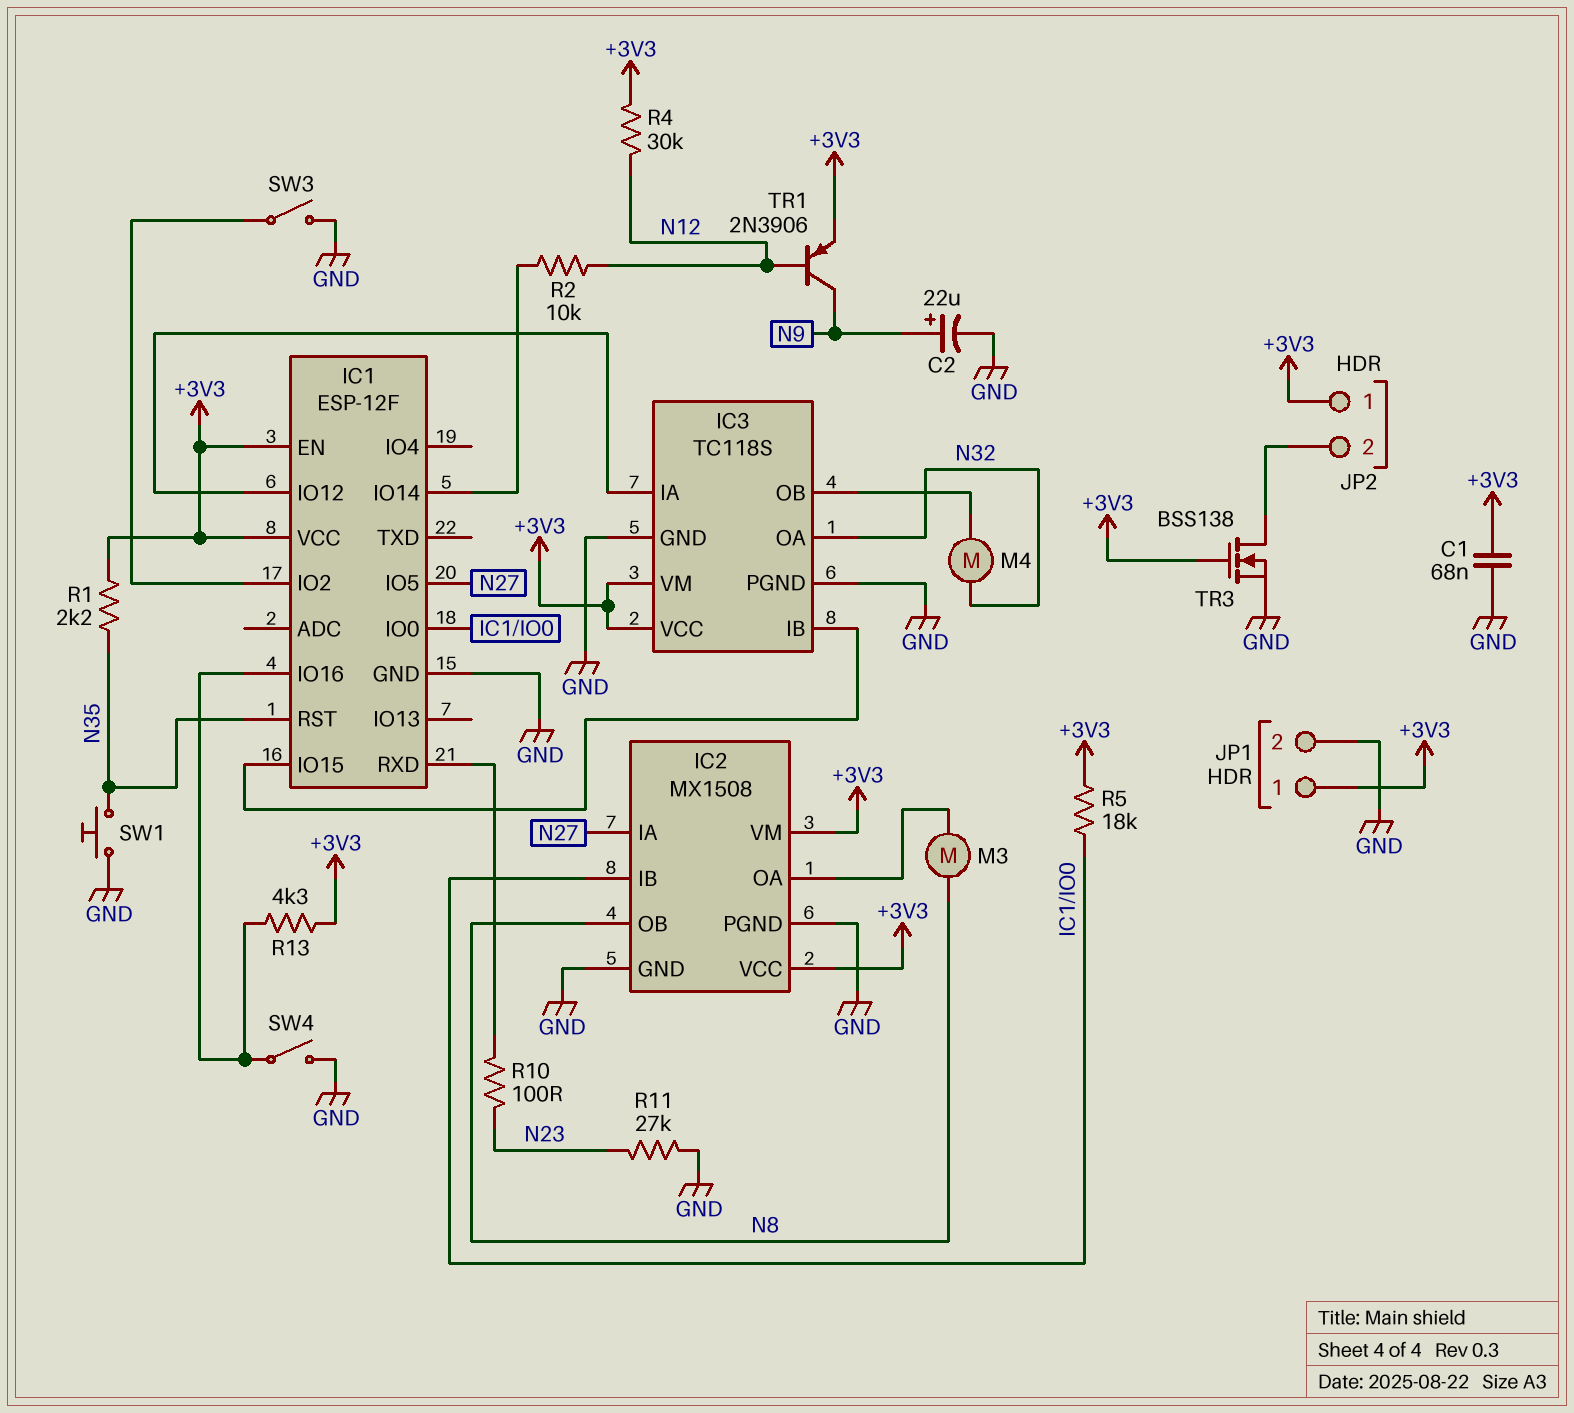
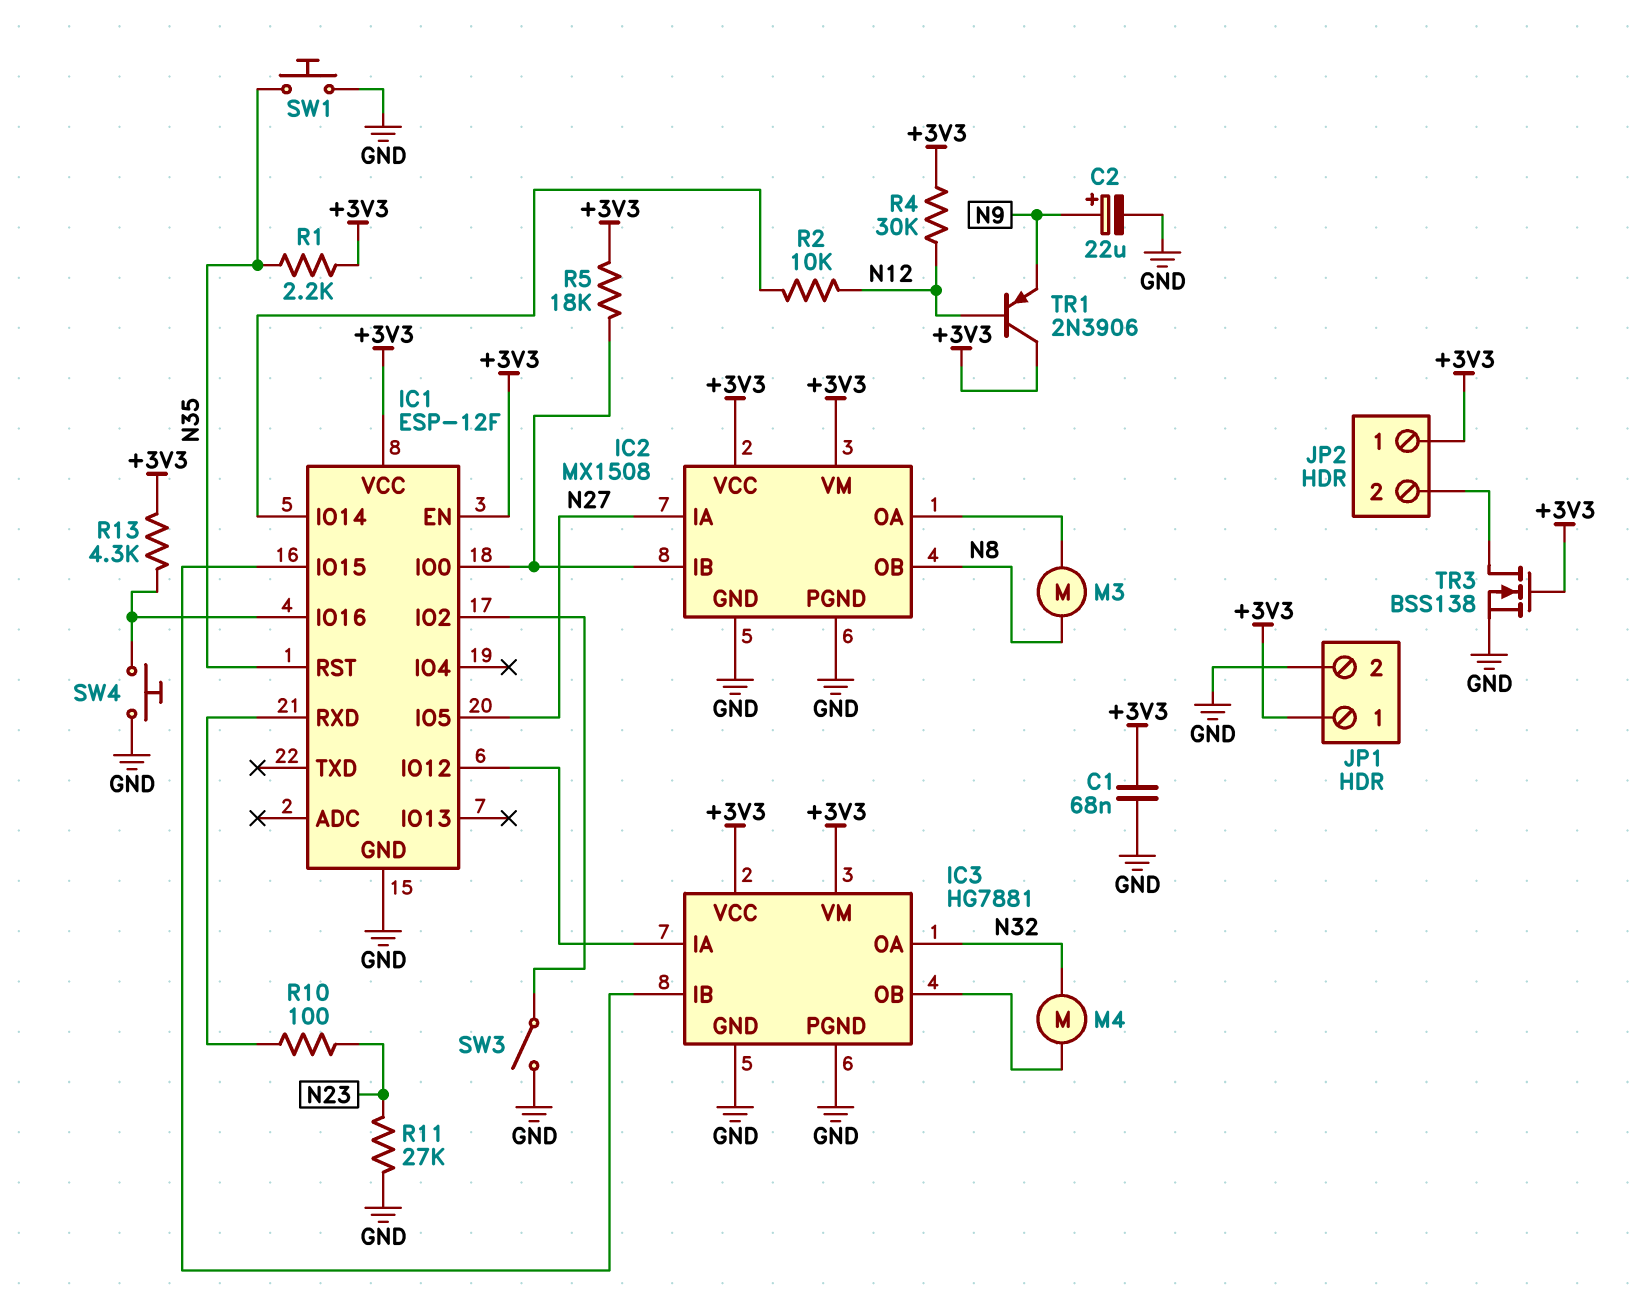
IC3: TC118S -> HG7881
SW4: switch (GND, IC1/IO16) -> button (GND, IC1/IO16)
TR1: PNP 2N3906 (B N12, C N9, E +3V3) -> PNP 2N3906 (B N12, C +3V3, E N9)

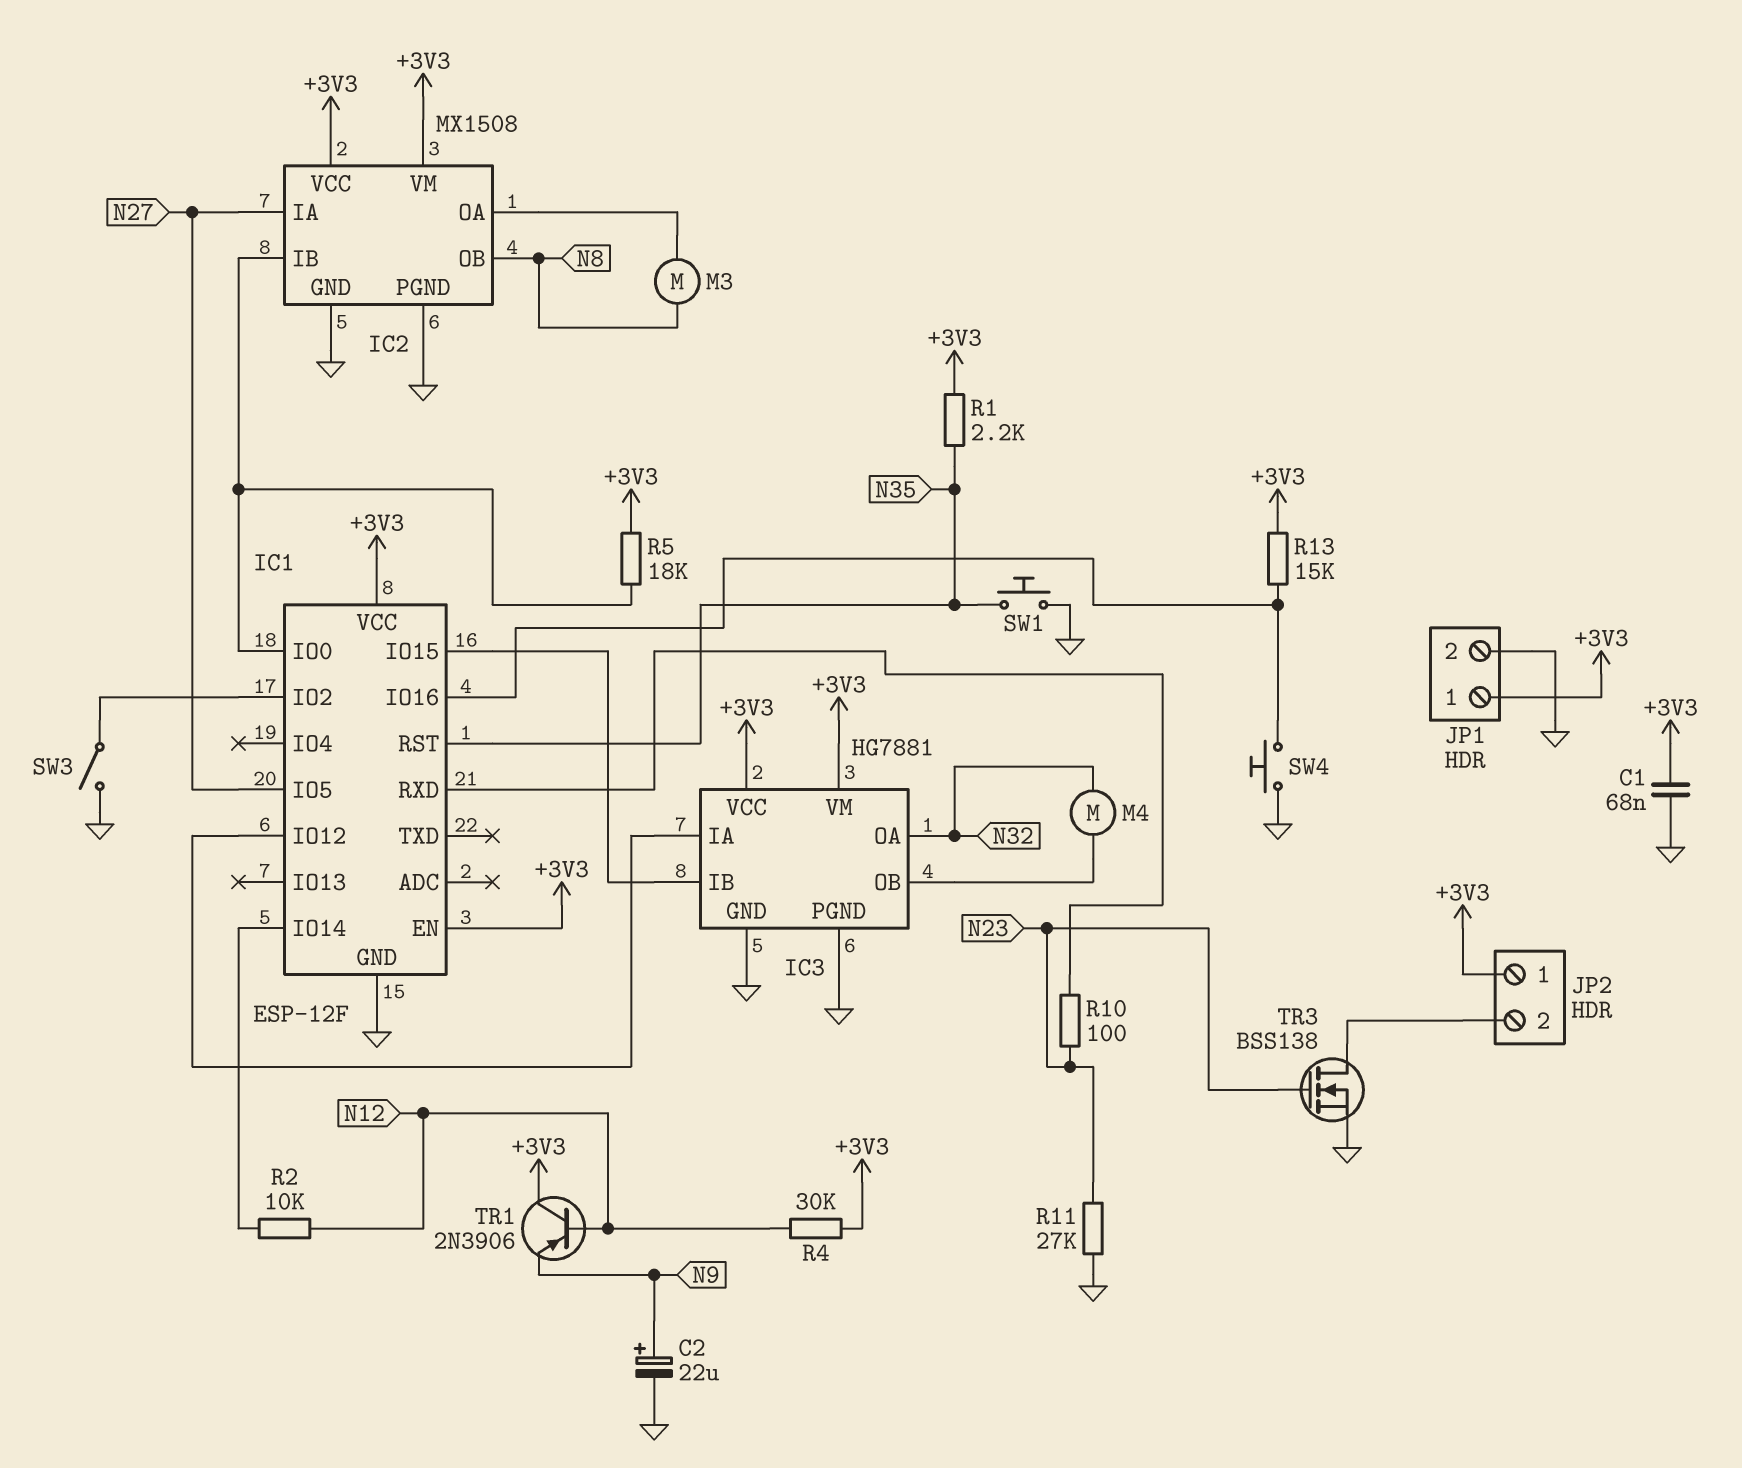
R13: 4.3k (+3V3, IC1/IO16) -> 15k (+3V3, IC1/IO16)
TR3: NMOS BSS138 (G +3V3, D JP2/2, S GND) -> NMOS BSS138 (G N23, D JP2/2, S GND)

